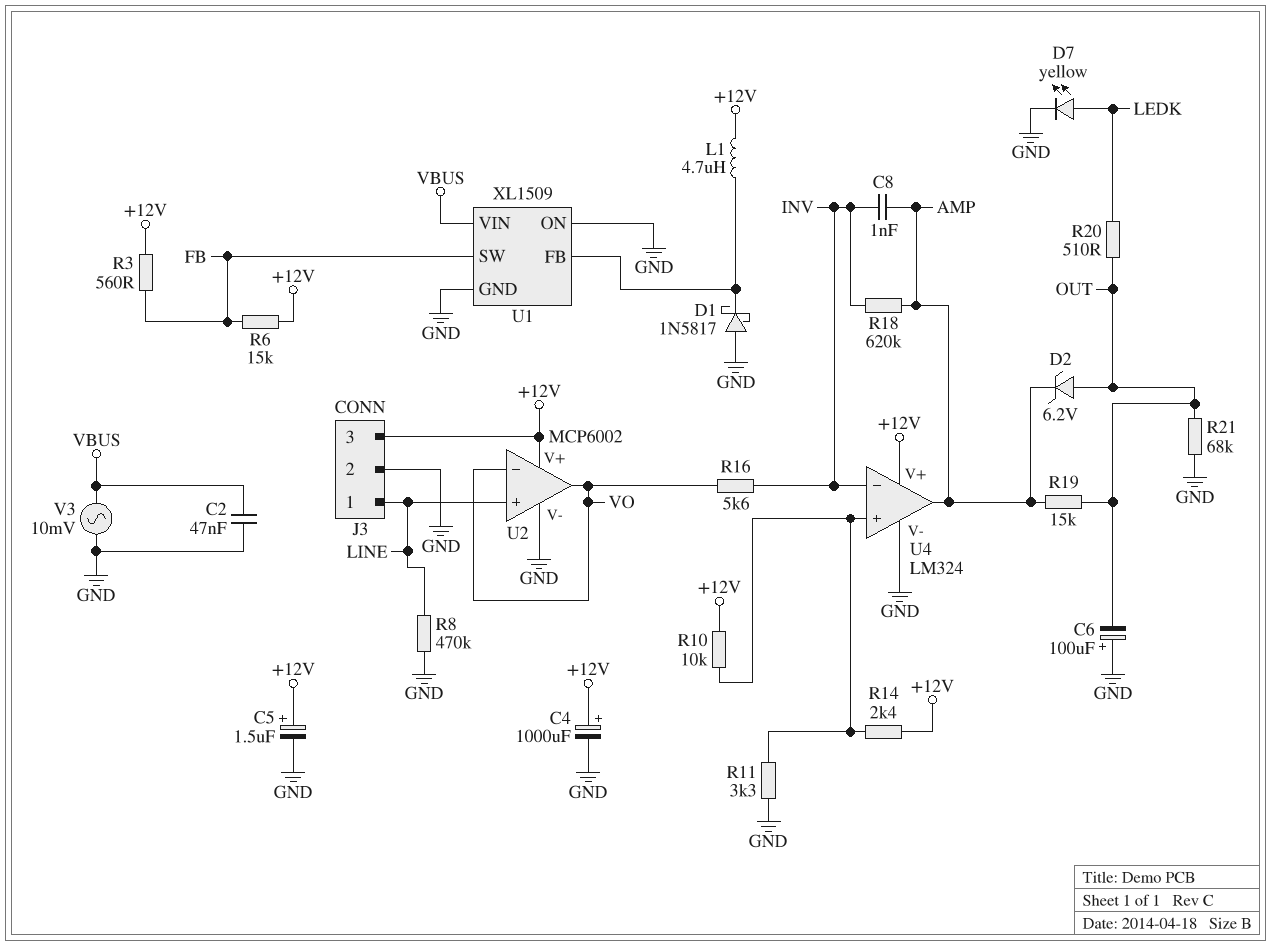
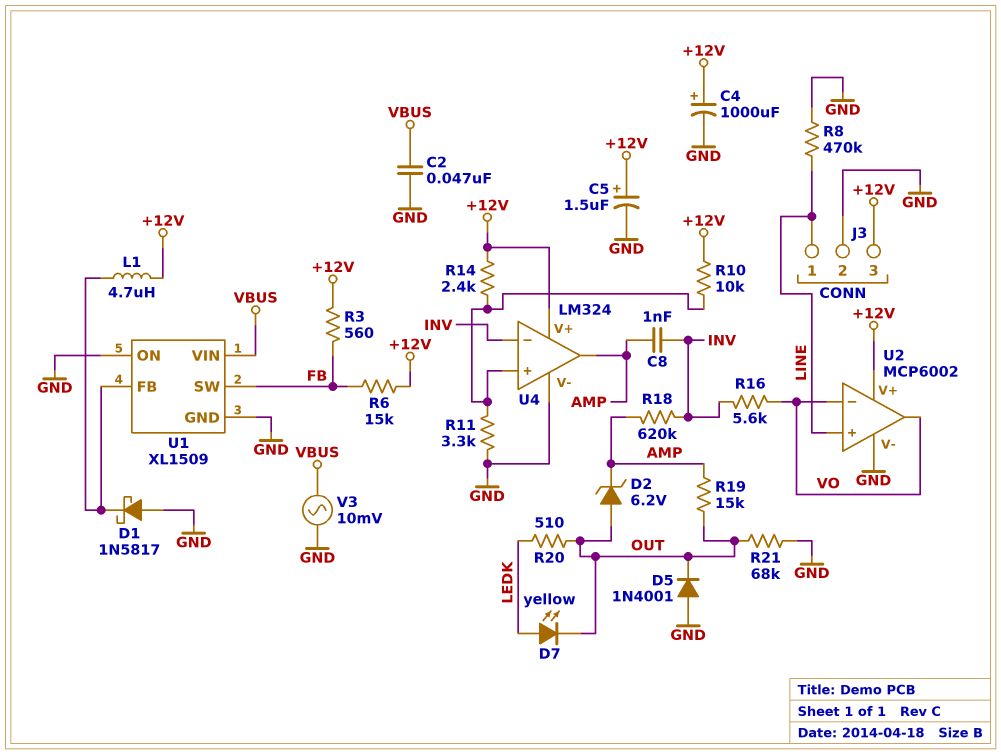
C6: 100uF (plus GND, minus OUT) -> none
D5: none -> diode 1N4001 (A GND, K OUT)
D7: LED yellow (A LEDK, K GND) -> LED yellow (A LEDK, K OUT)

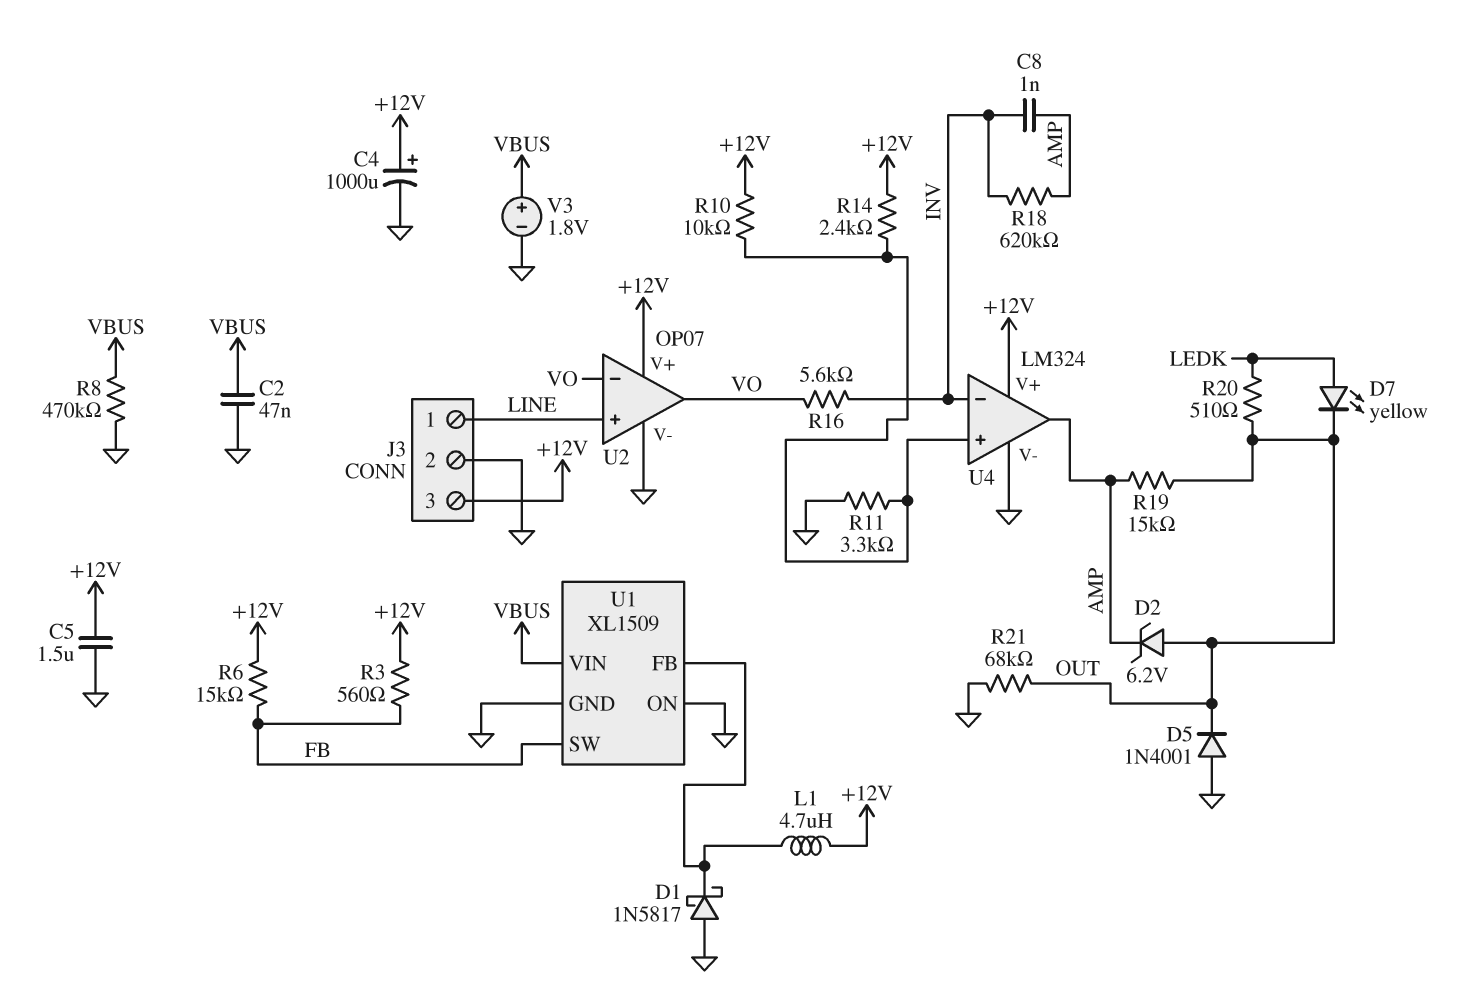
C5: 1.5uF (plus +12V, minus GND) -> 1.5uF (+12V, GND)
R8: 470k (GND, LINE) -> 470k (GND, VBUS)
U2: MCP6002 -> OP07
V3: AC 10mV (GND, VBUS) -> 1.8V (plus VBUS, minus GND)

